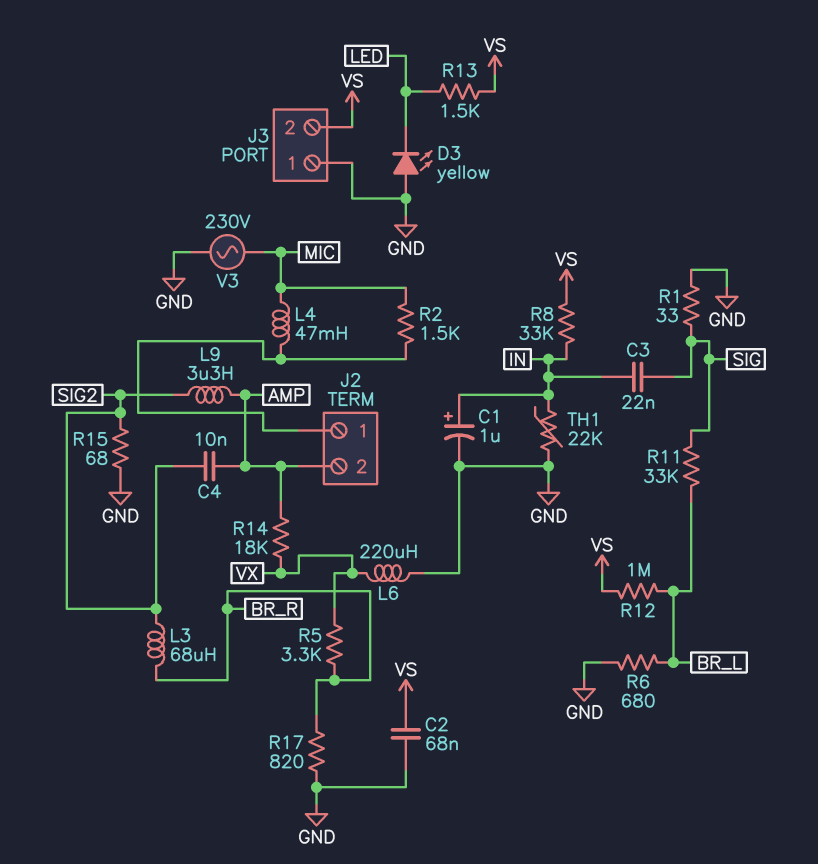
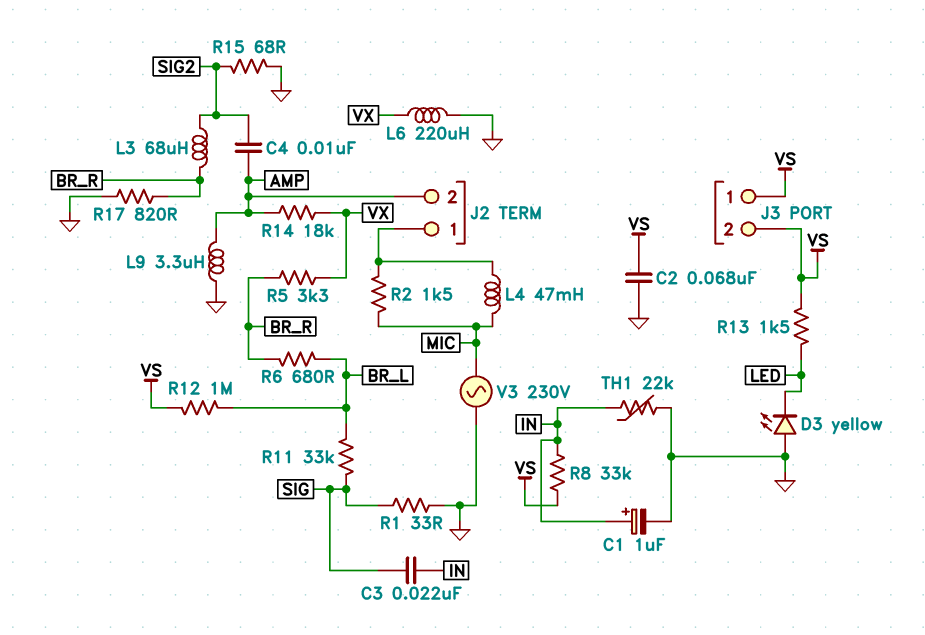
J3 pin 1: GND -> VS
L9: 3.3uH (AMP, SIG2) -> 3.3uH (AMP, GND)
R6: 680 (BR_L, GND) -> 680 (BR_L, BR_R)

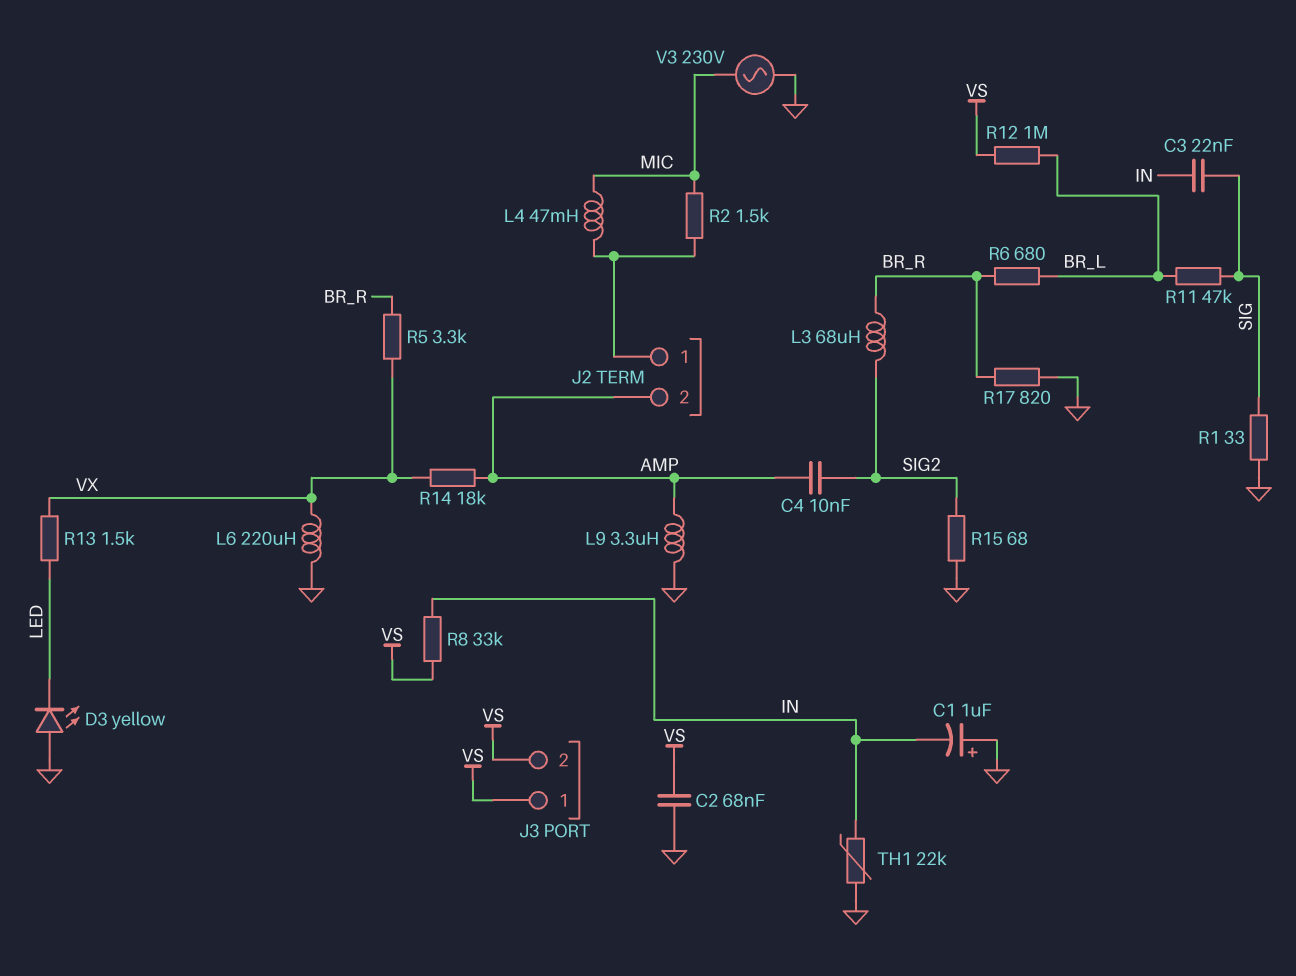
C1: 1uF (plus IN, minus GND) -> 1uF (plus GND, minus IN)
R11: 33k (BR_L, SIG) -> 47k (BR_L, SIG)
R13: 1.5k (LED, VS) -> 1.5k (LED, VX)

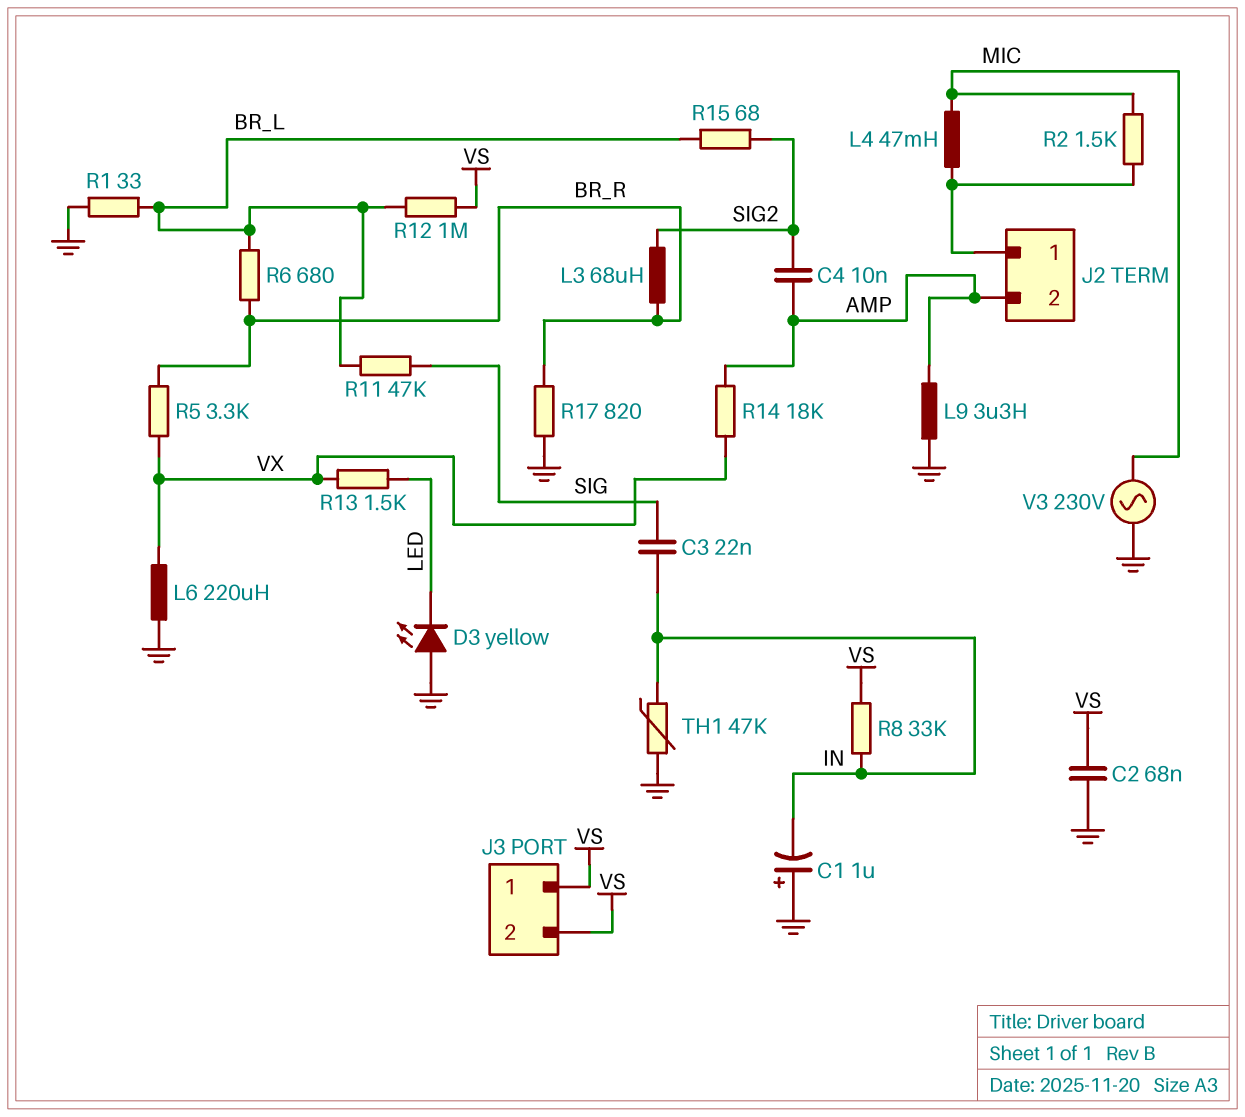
R1: 33 (GND, SIG) -> 33 (BR_L, GND)
R15: 68 (GND, SIG2) -> 68 (BR_L, SIG2)
TH1: 22k (GND, IN) -> 47k (GND, IN)

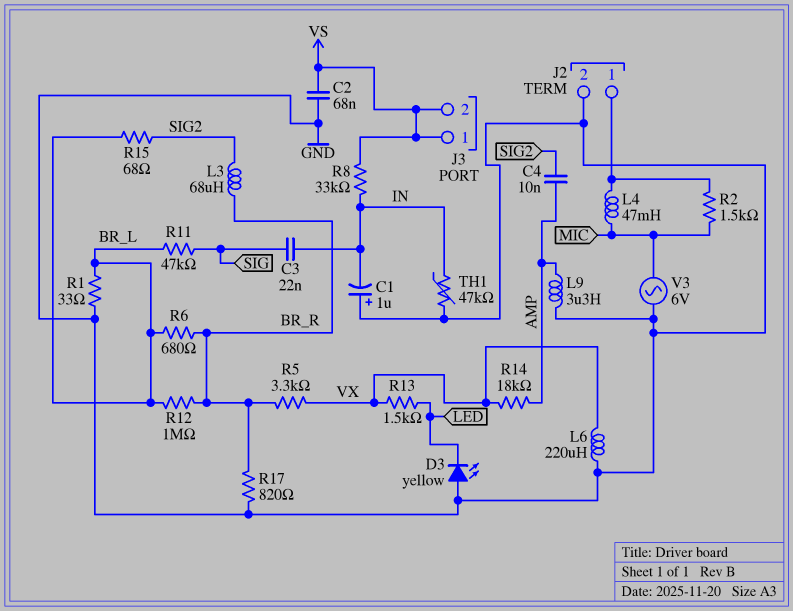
J2 pin 2: AMP -> GND
R12: 1M (BR_L, VS) -> 1M (BR_L, BR_R)
V3: AC 230V (GND, MIC) -> AC 6V (GND, MIC)

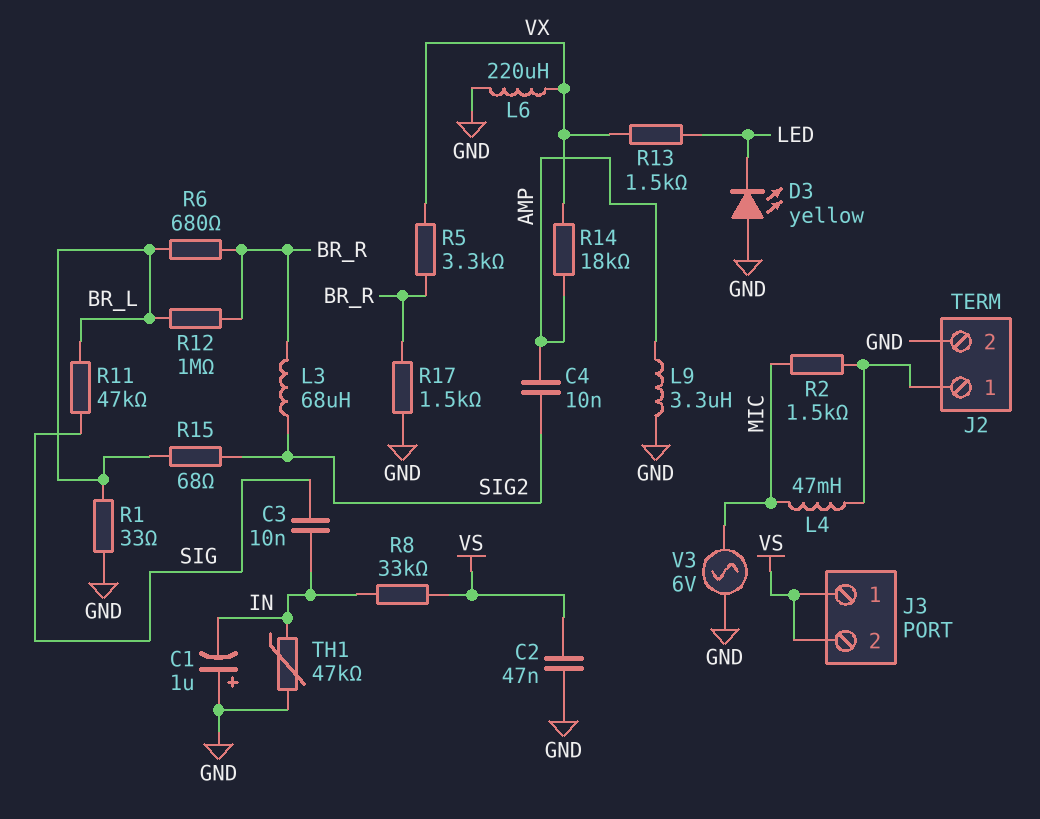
C2: 68nF (GND, VS) -> 47nF (GND, VS)
C3: 22nF (IN, SIG) -> 10nF (IN, SIG)
R17: 820 (BR_R, GND) -> 1.5k (BR_R, GND)

